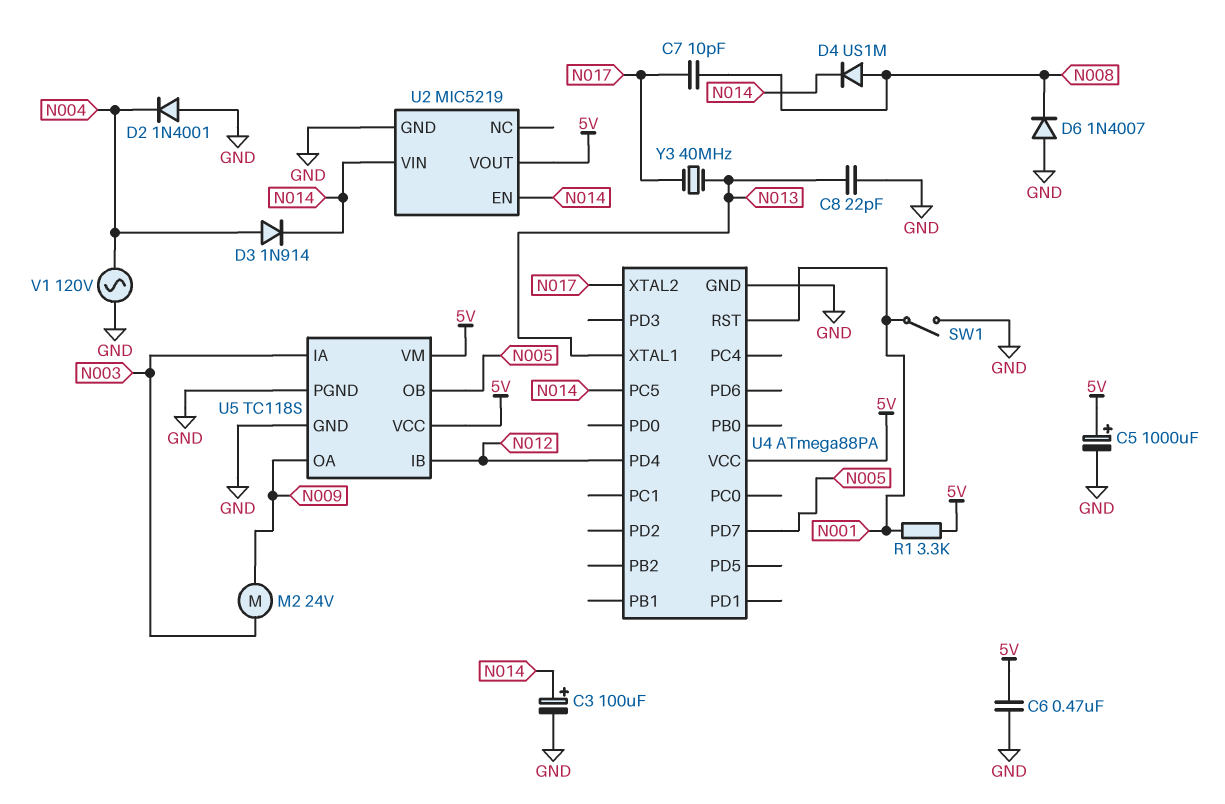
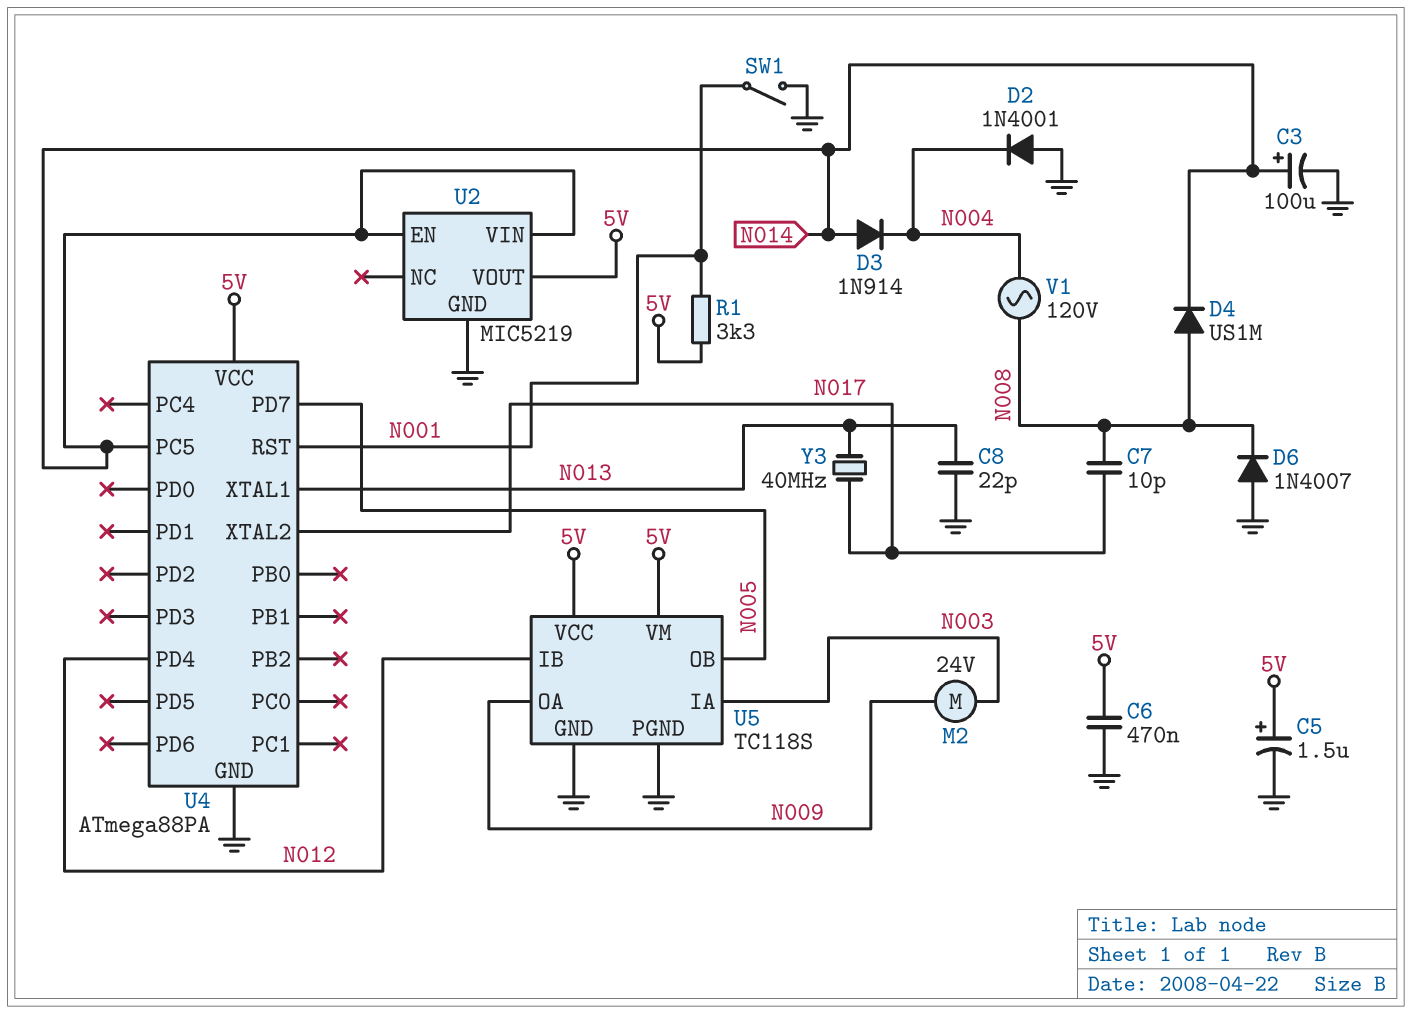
C5: 1000uF (plus 5V, minus GND) -> 1.5uF (plus 5V, minus GND)
D3: diode 1N914 (A N004, K N014) -> diode 1N914 (A N014, K N004)
V1: AC 120V (GND, N004) -> AC 120V (N004, N008)

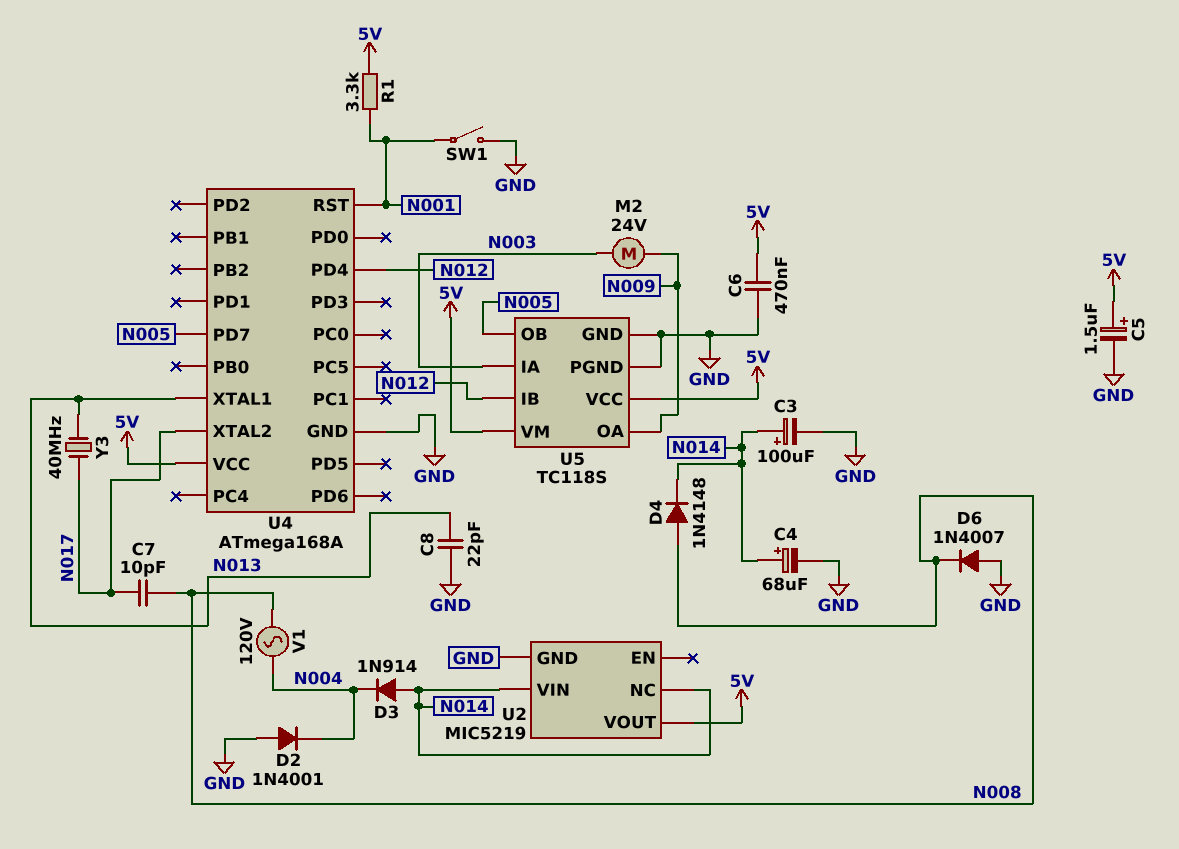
C4: none -> 68uF (plus N014, minus GND)
D4: diode US1M (A N008, K N014) -> diode 1N4148 (A N008, K N014)
U2 pin EN: N014 -> none
U2 pin NC: none -> N014
U4: ATmega88PA -> ATmega168A
U4 pin PC5: N014 -> none

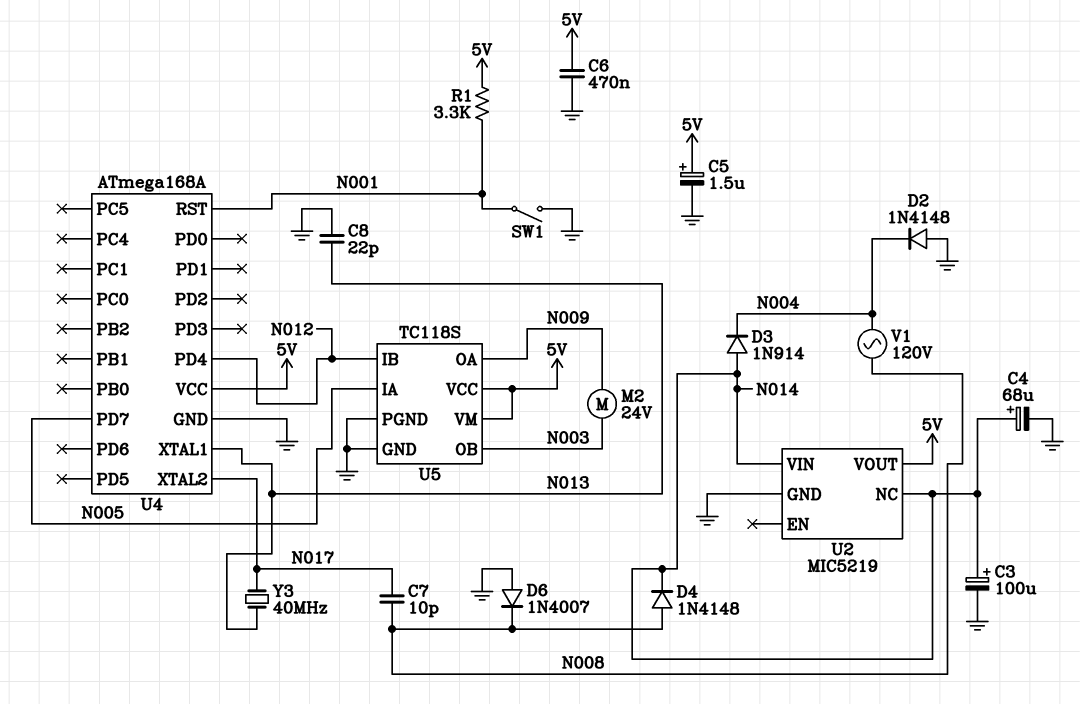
D2: diode 1N4001 (A GND, K N004) -> diode 1N4148 (A GND, K N004)
U5 pin IA: N003 -> N005
U5 pin OB: N005 -> N003

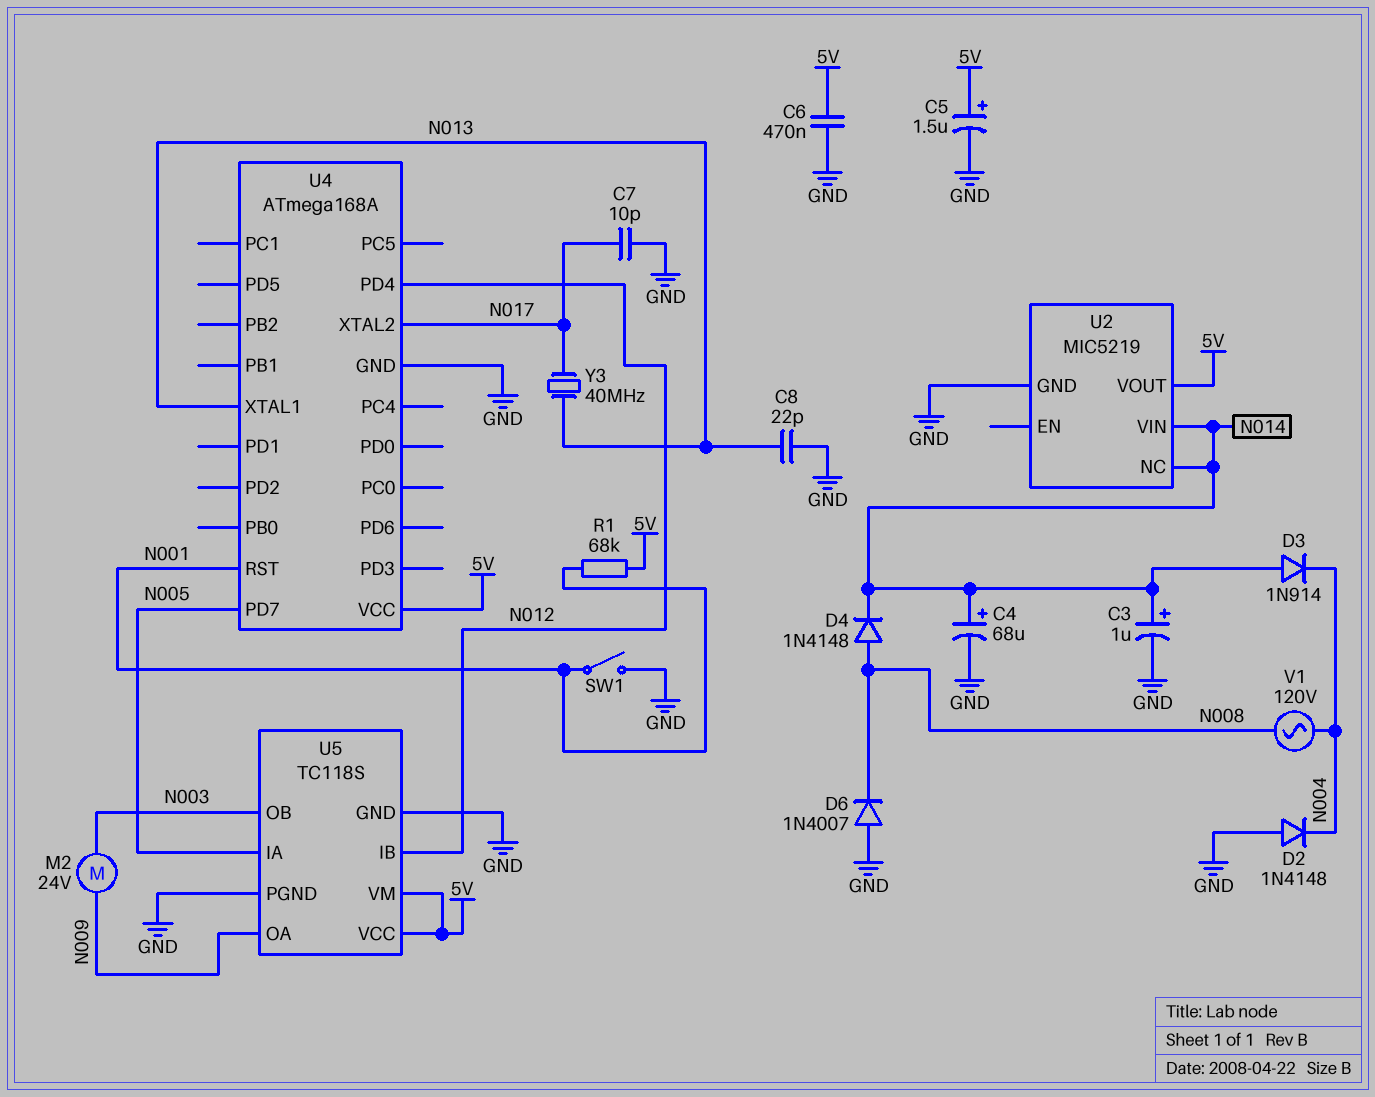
C3: 100uF (plus N014, minus GND) -> 1uF (plus N014, minus GND)
C7: 10pF (N008, N017) -> 10pF (GND, N017)
R1: 3.3k (5V, N001) -> 68k (5V, N001)

